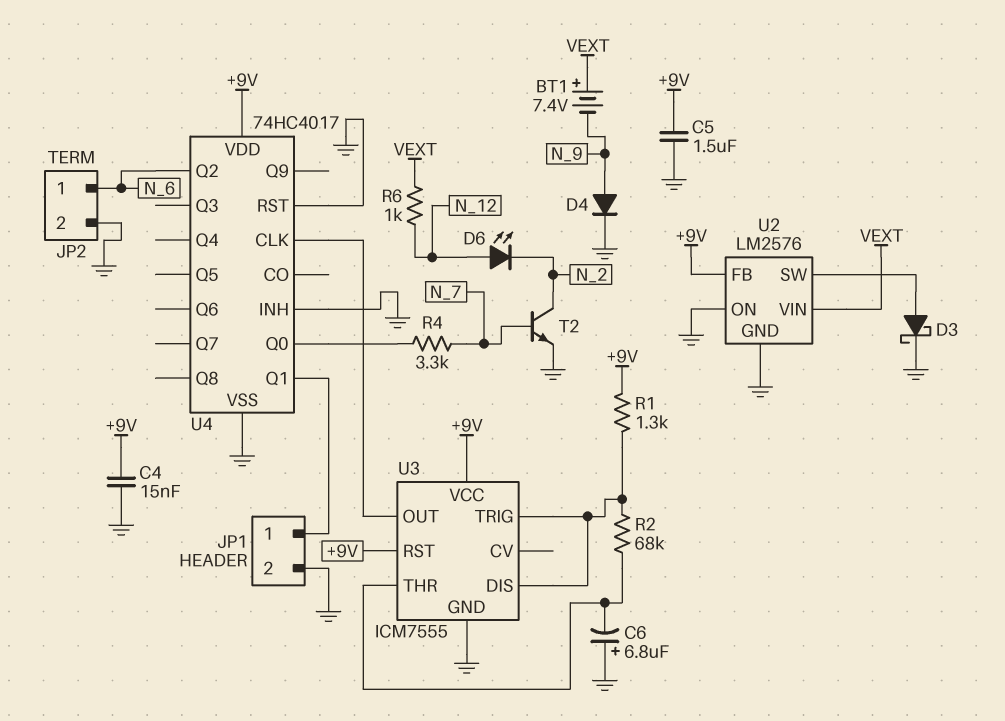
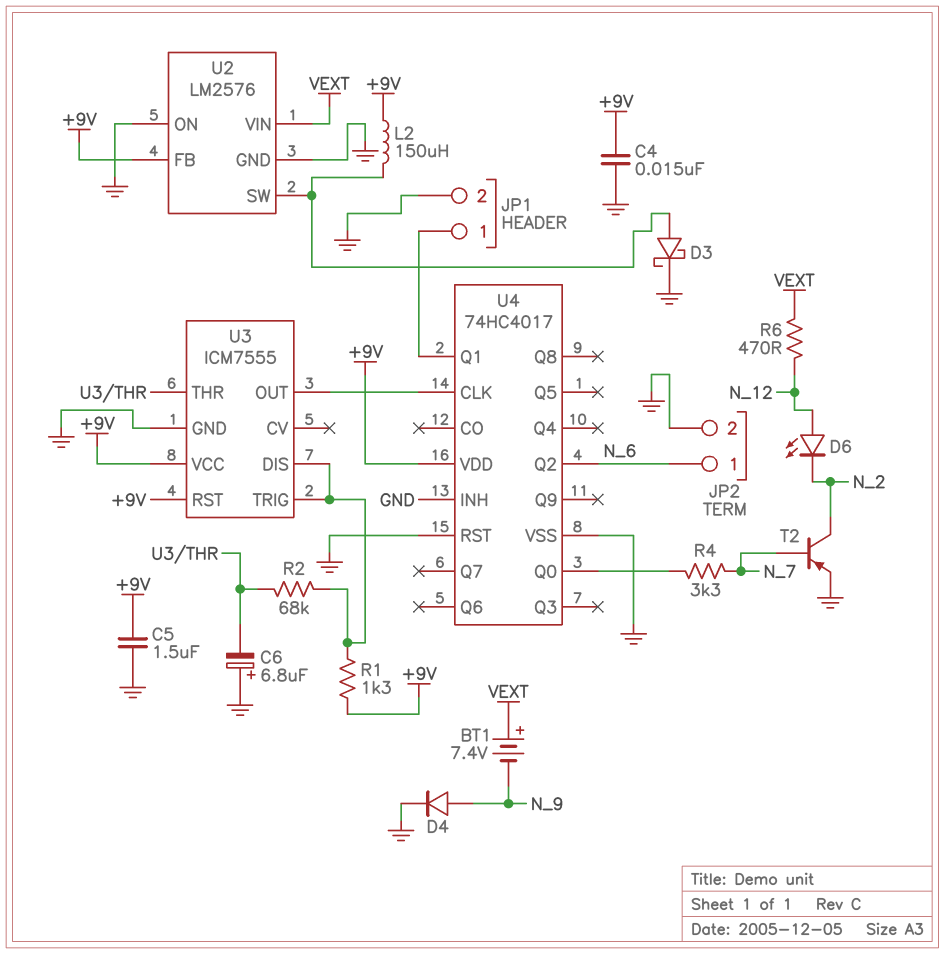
L2: none -> 150uH (+9V, U2/SW)
R6: 1k (N_12, VEXT) -> 470 (N_12, VEXT)
T2: NPN (B N_7, C N_2, E GND) -> PNP (B N_7, C N_2, E GND)

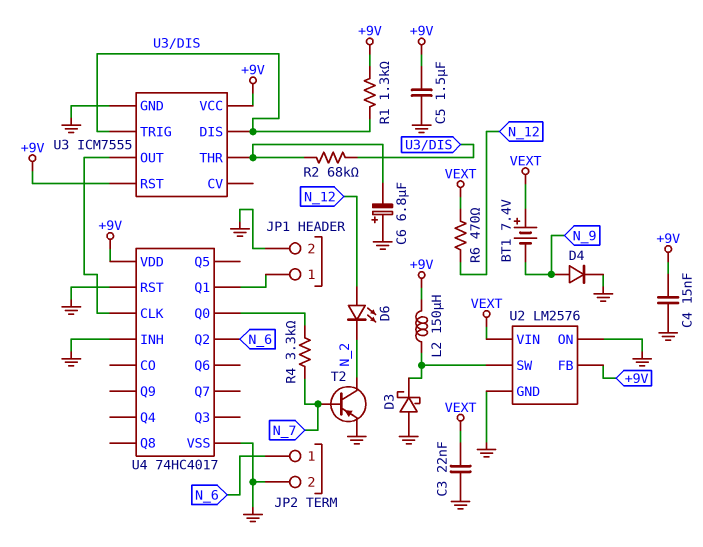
C3: none -> 22nF (GND, VEXT)
D3: schottky (A U2/SW, K GND) -> schottky (A GND, K U2/SW)

